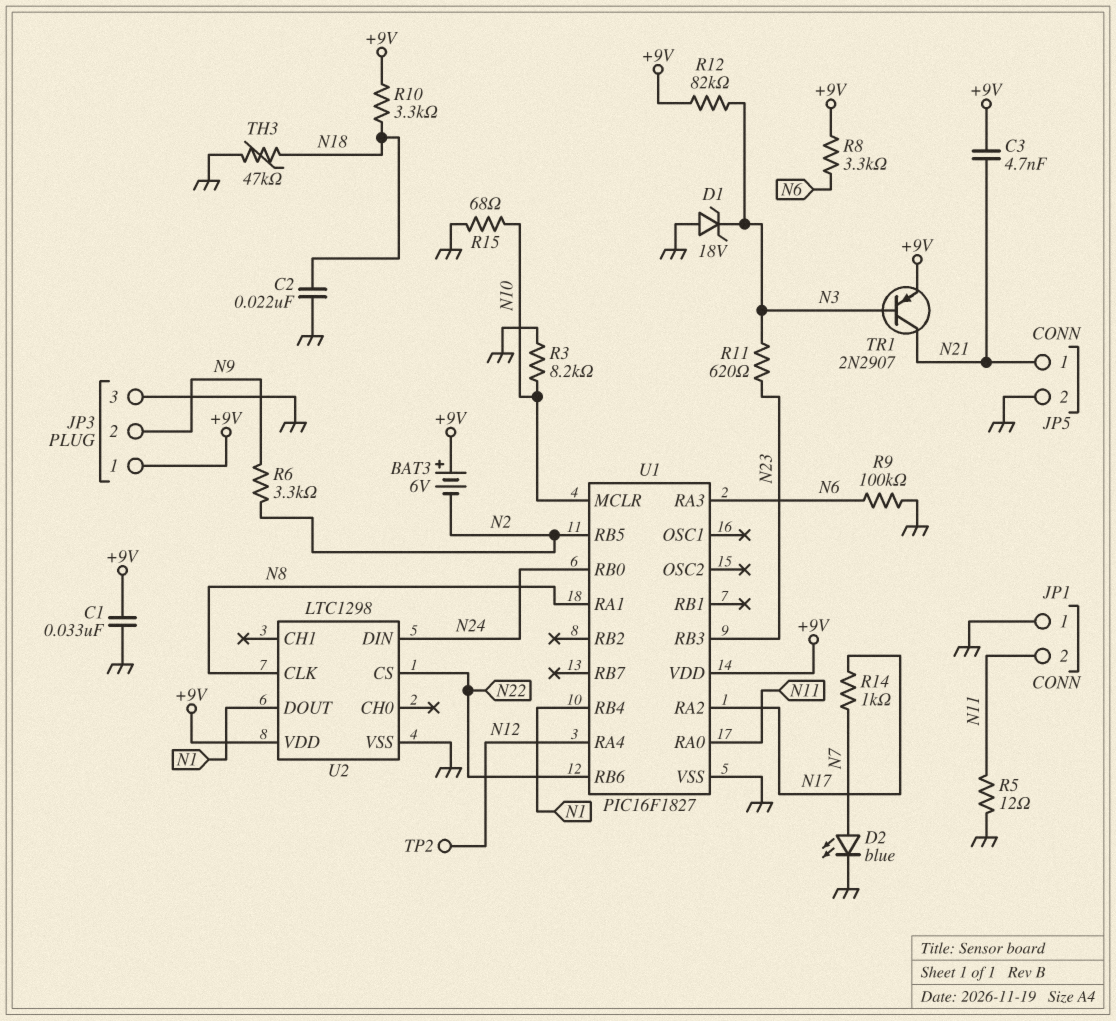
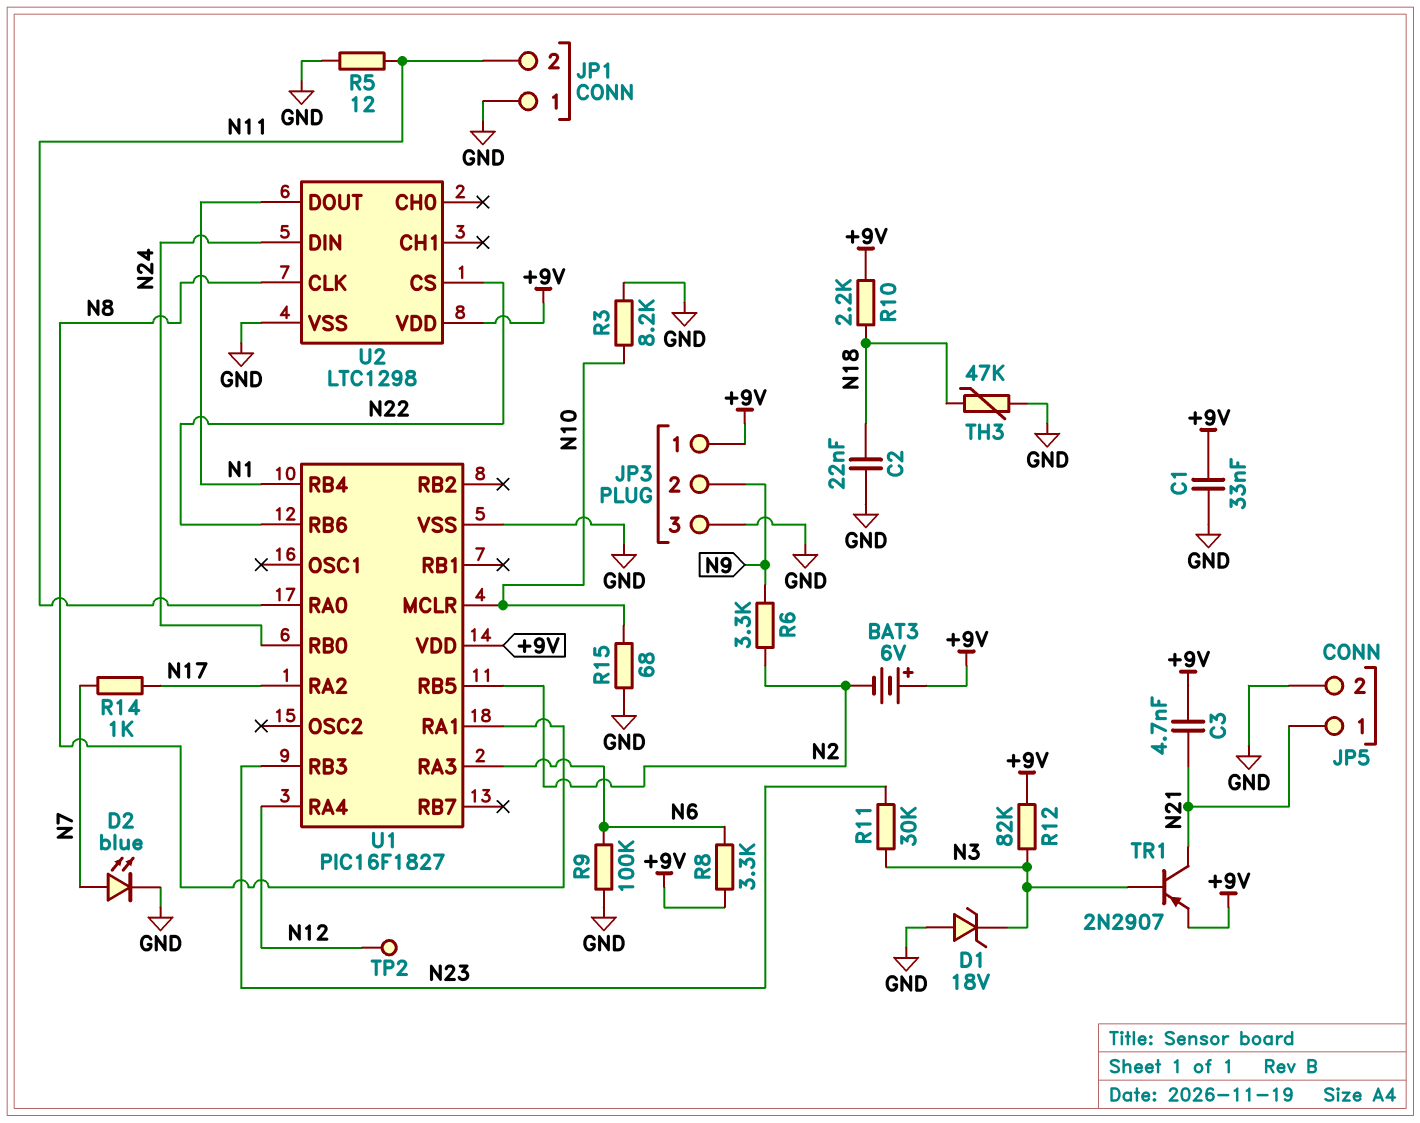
R10: 3.3k (+9V, N18) -> 2.2k (+9V, N18)
R11: 620 (N3, N23) -> 30k (N3, N23)

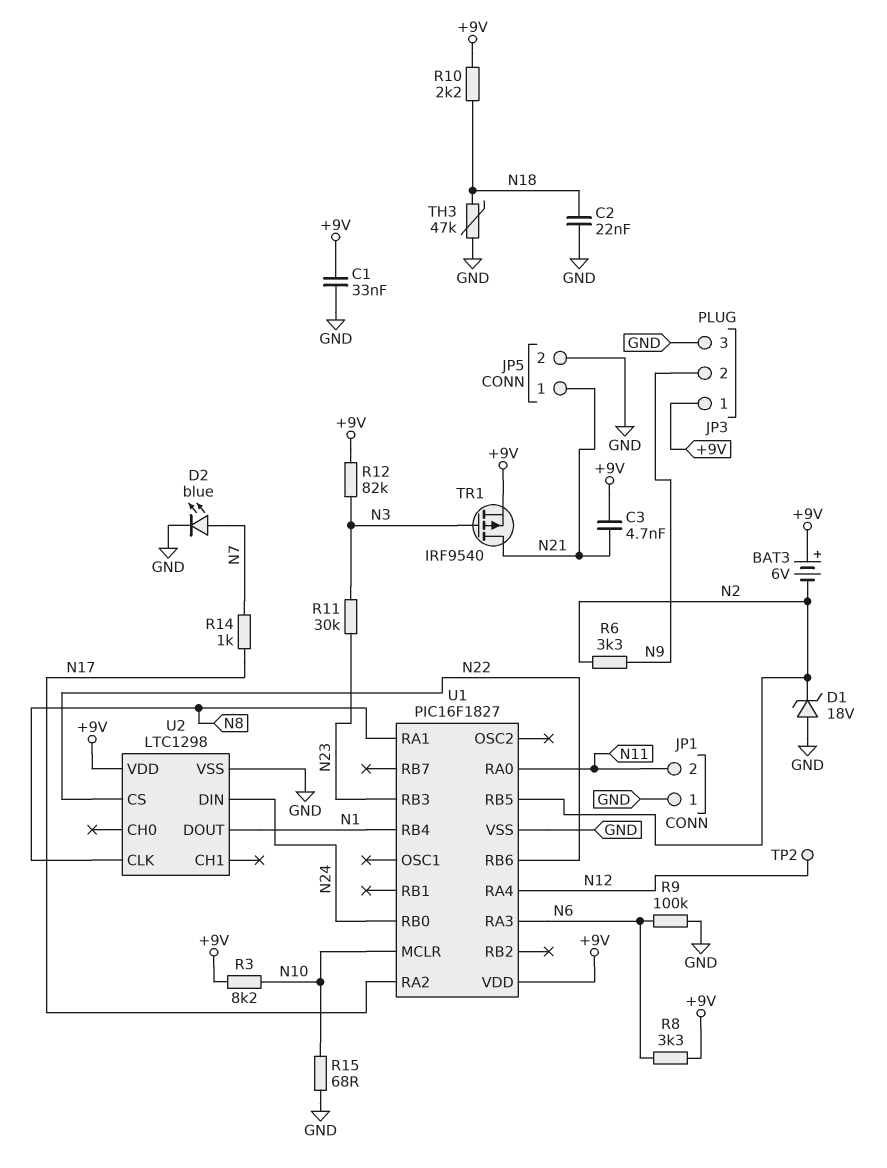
D1: zener 18V (A GND, K N3) -> zener 18V (A GND, K N2)
R3: 8.2k (GND, N10) -> 8.2k (+9V, N10)
R5: 12 (GND, N11) -> none
TR1: PNP 2N2907 (B N3, C N21, E +9V) -> PMOS IRF9540 (G N3, D N21, S +9V)

